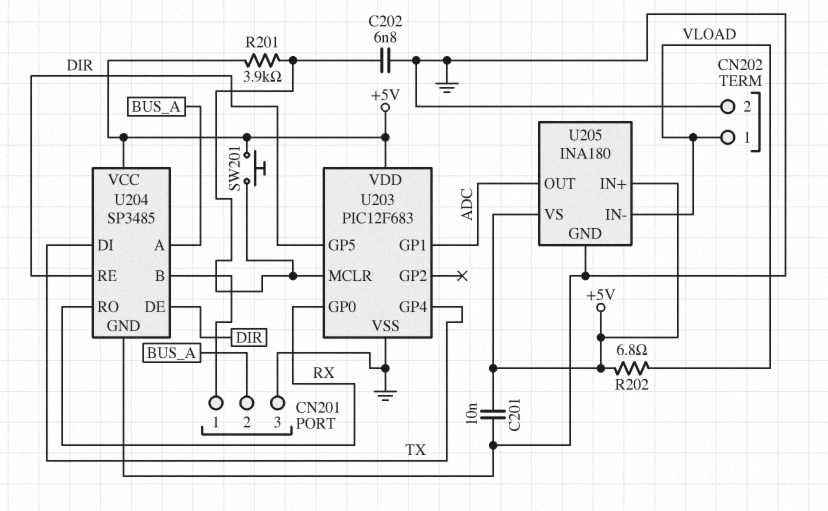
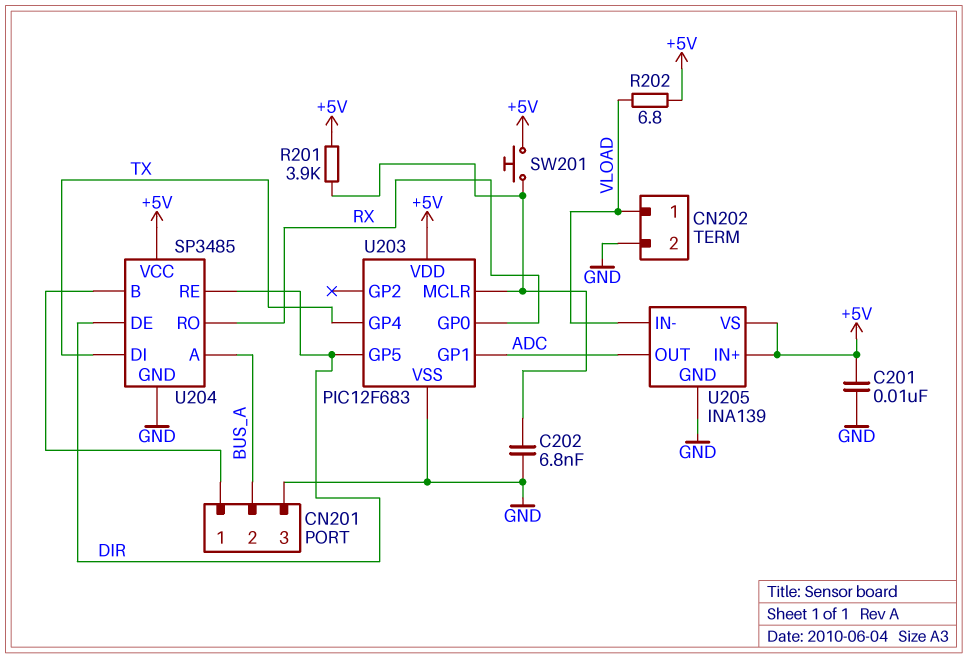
U205: INA180 -> INA139

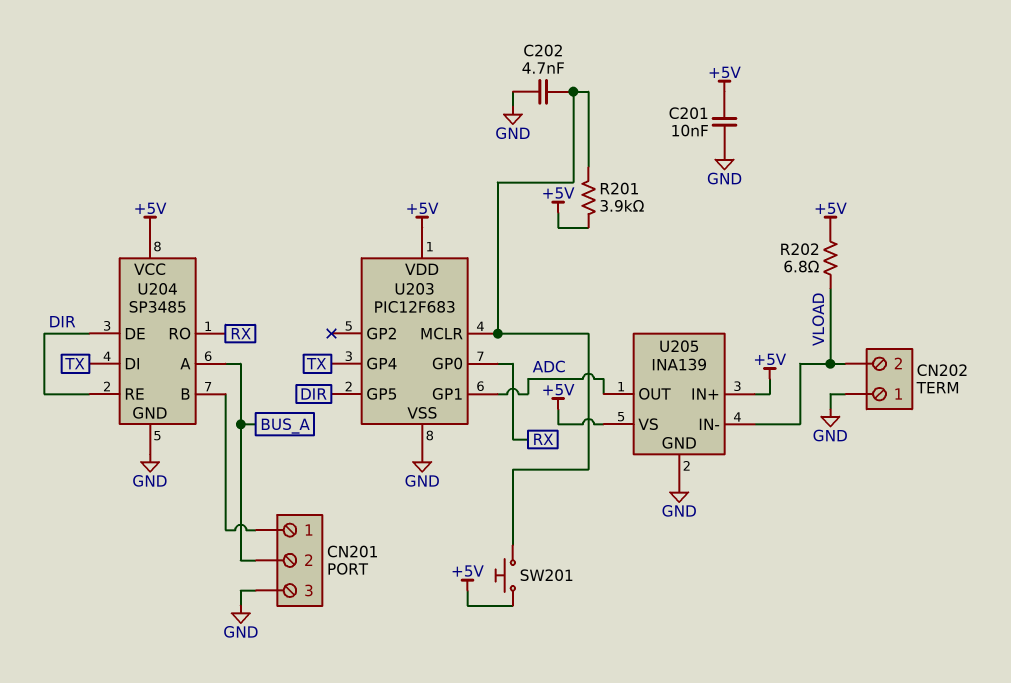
C202: 6.8nF (GND, U203/MCLR) -> 4.7nF (GND, U203/MCLR)
CN202 pin 1: VLOAD -> GND
CN202 pin 2: GND -> VLOAD

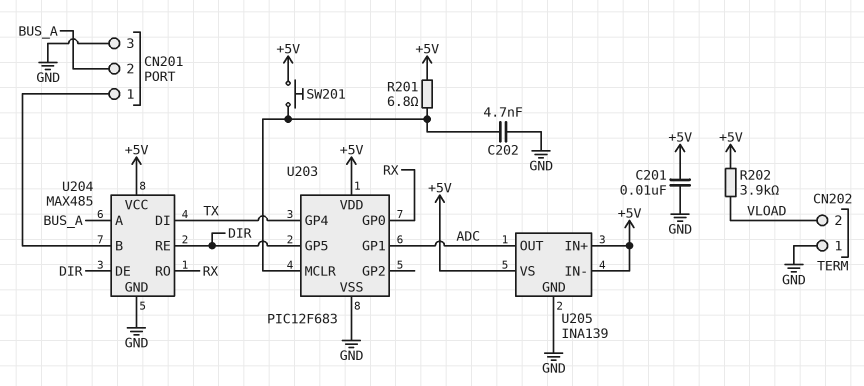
R201: 3.9k (+5V, U203/MCLR) -> 6.8 (+5V, U203/MCLR)
R202: 6.8 (+5V, VLOAD) -> 3.9k (+5V, VLOAD)
U204: SP3485 -> MAX485
U205 pin IN-: VLOAD -> +5V

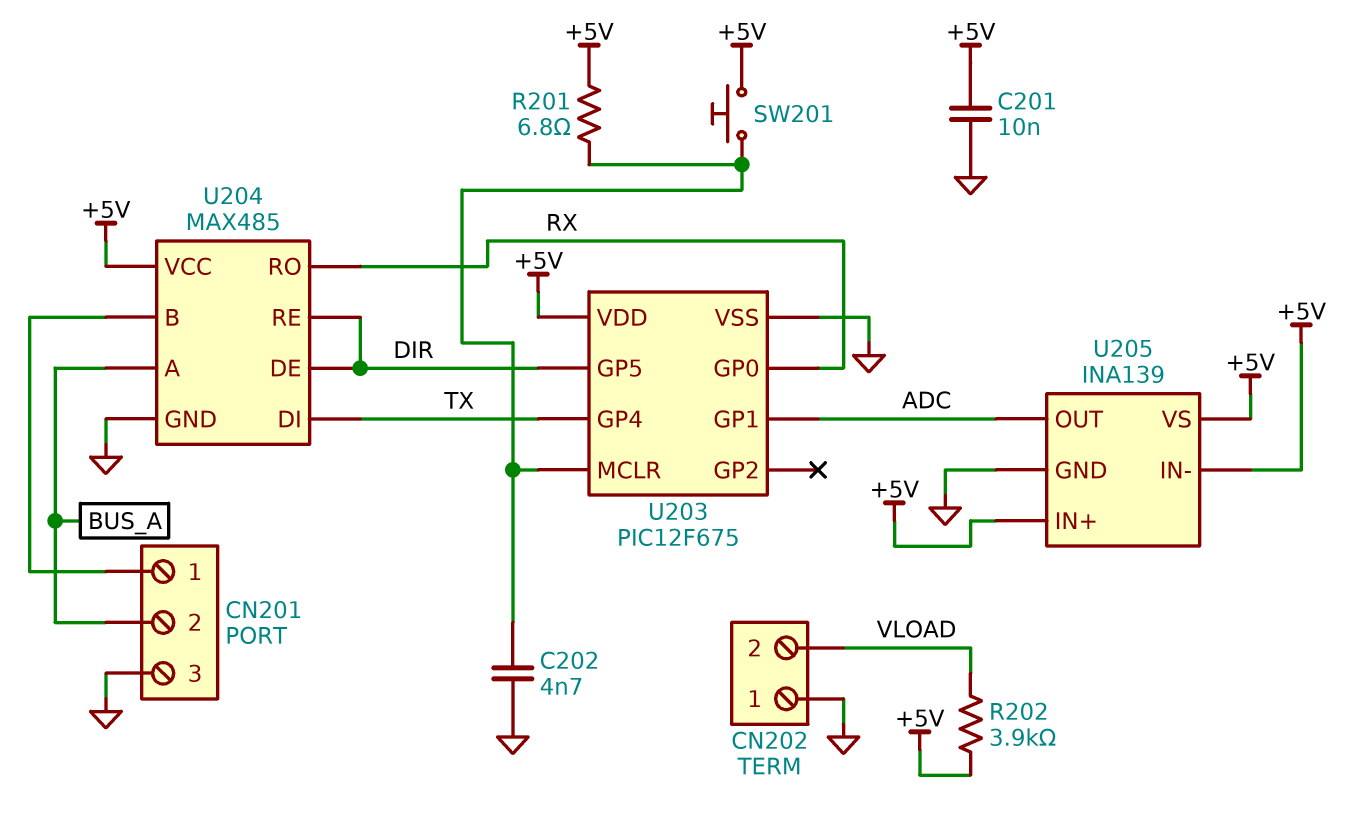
U203: PIC12F683 -> PIC12F675

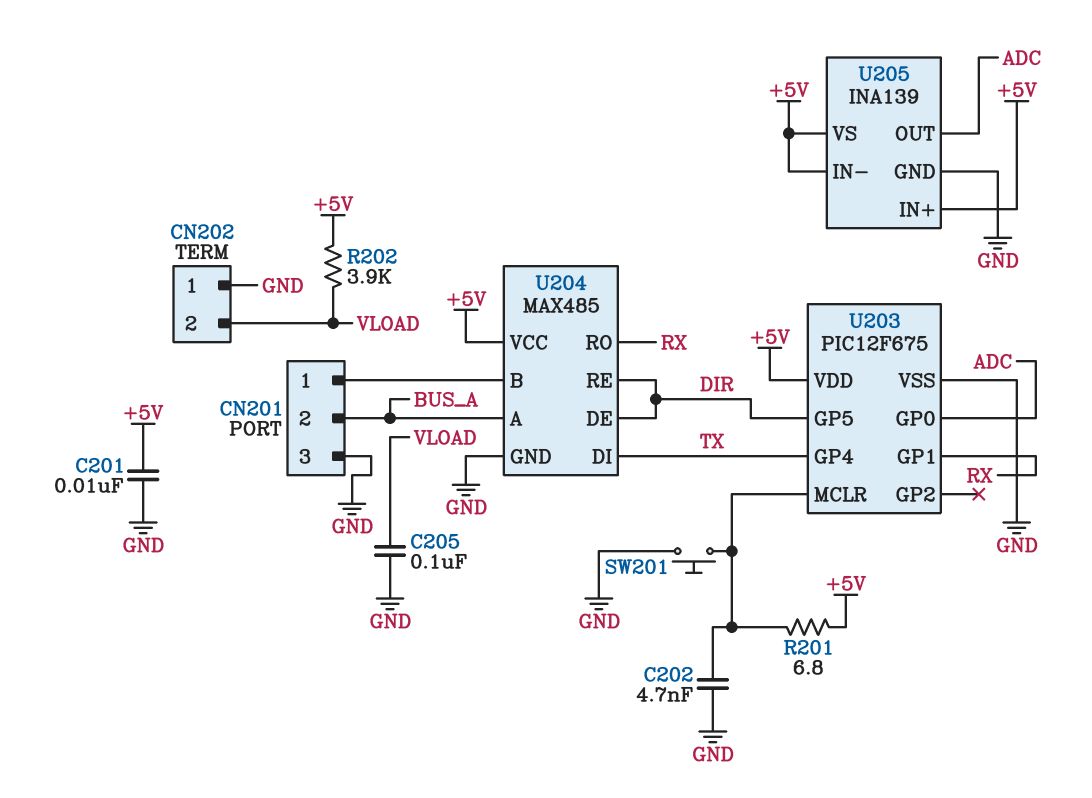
C205: none -> 100nF (GND, VLOAD)
SW201: button (+5V, U203/MCLR) -> button (GND, U203/MCLR)
U203 pin GP0: RX -> ADC
U203 pin GP1: ADC -> RX

